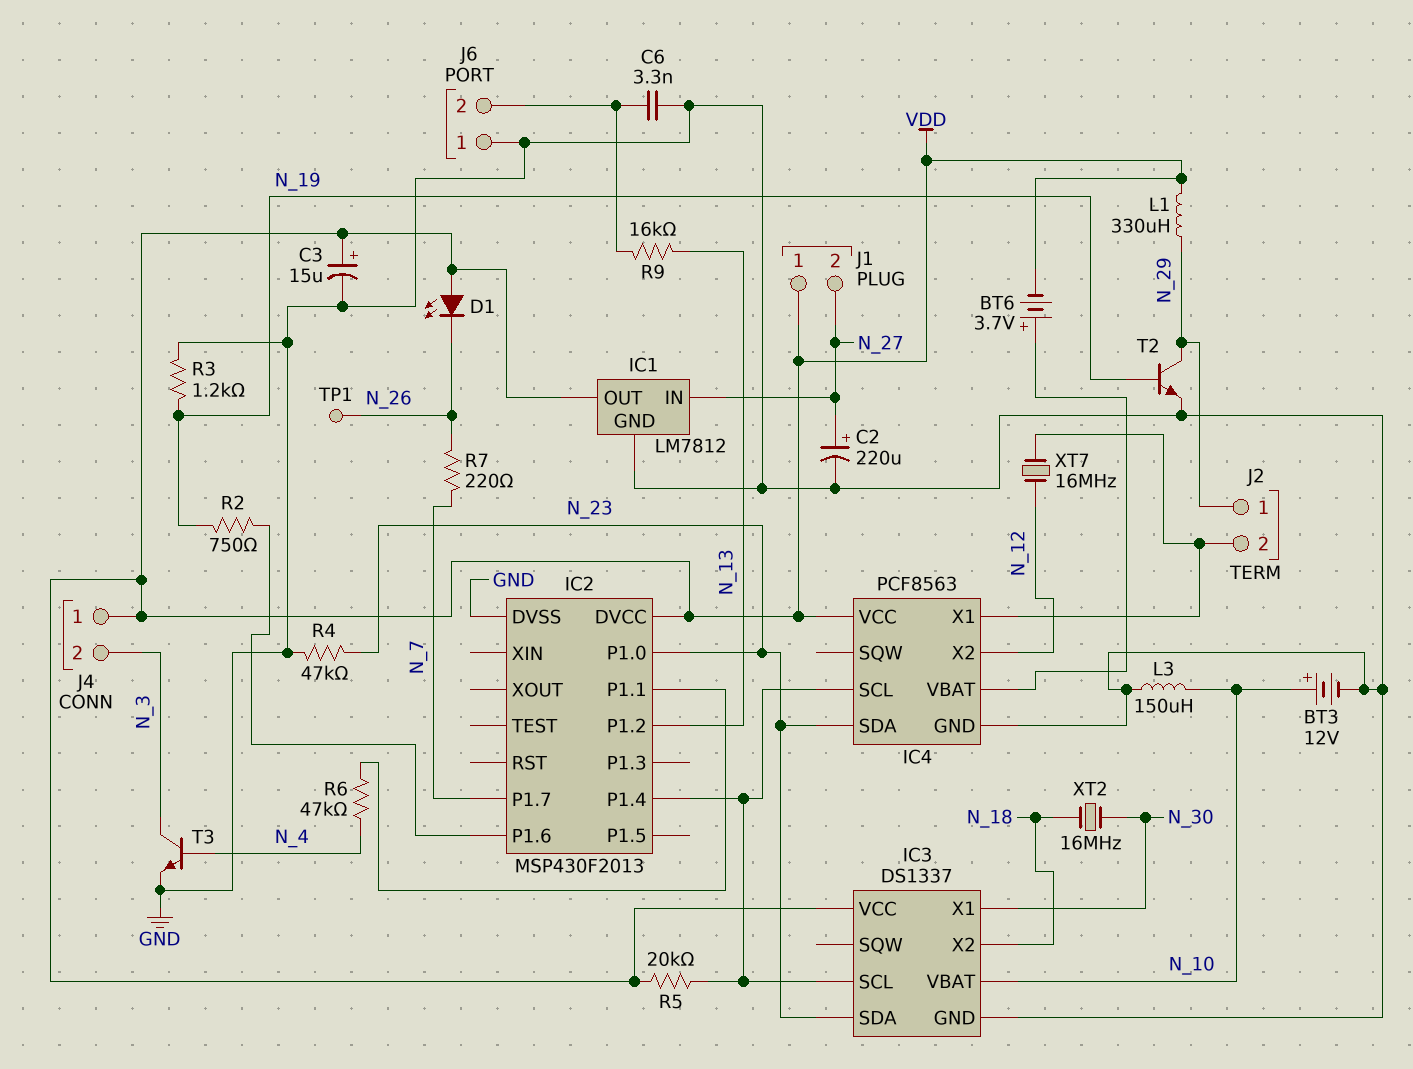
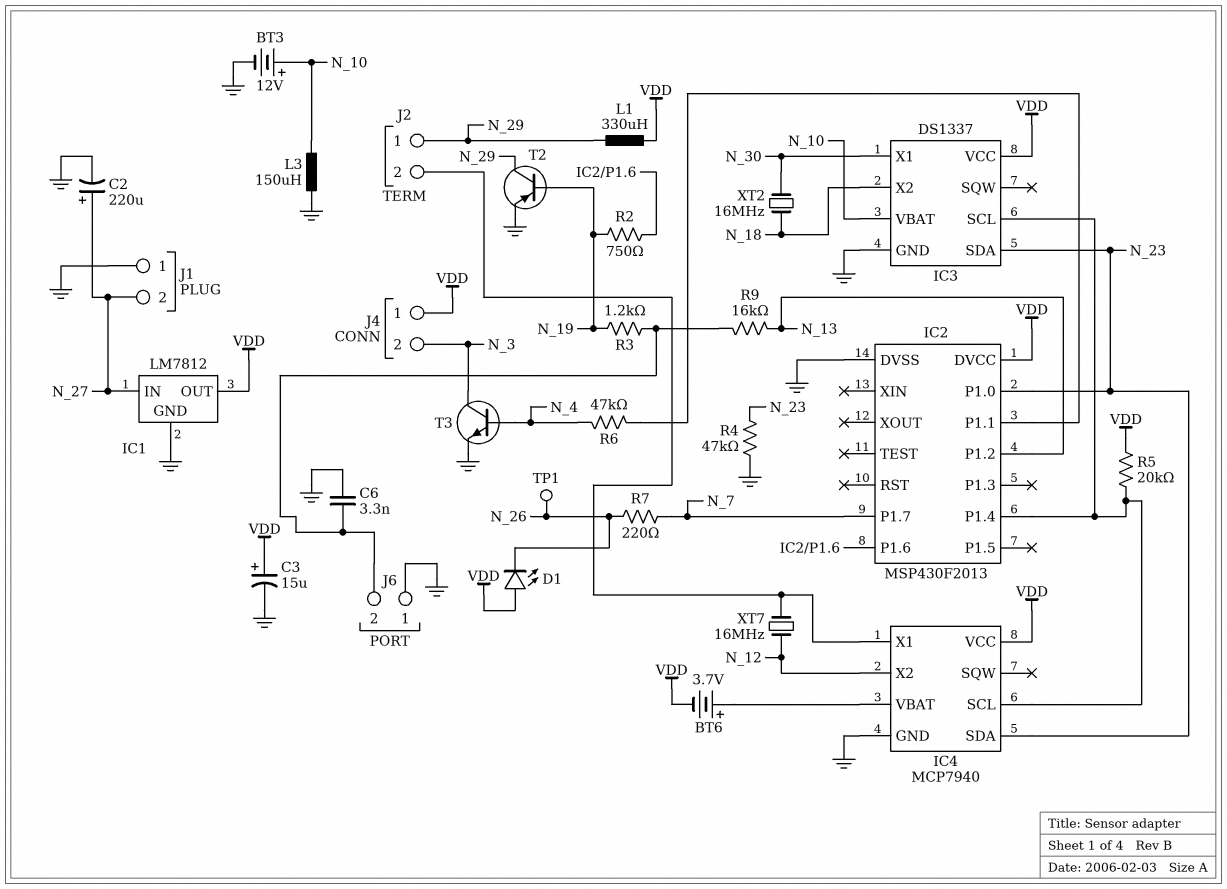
IC4: PCF8563 -> MCP7940
J1 pin 1: VDD -> GND
R3: 1.2k (GND, N_19) -> 1.2k (J6/2, N_19)
T2: NPN (B N_19, C N_29, E GND) -> PNP (B N_19, C N_29, E GND)

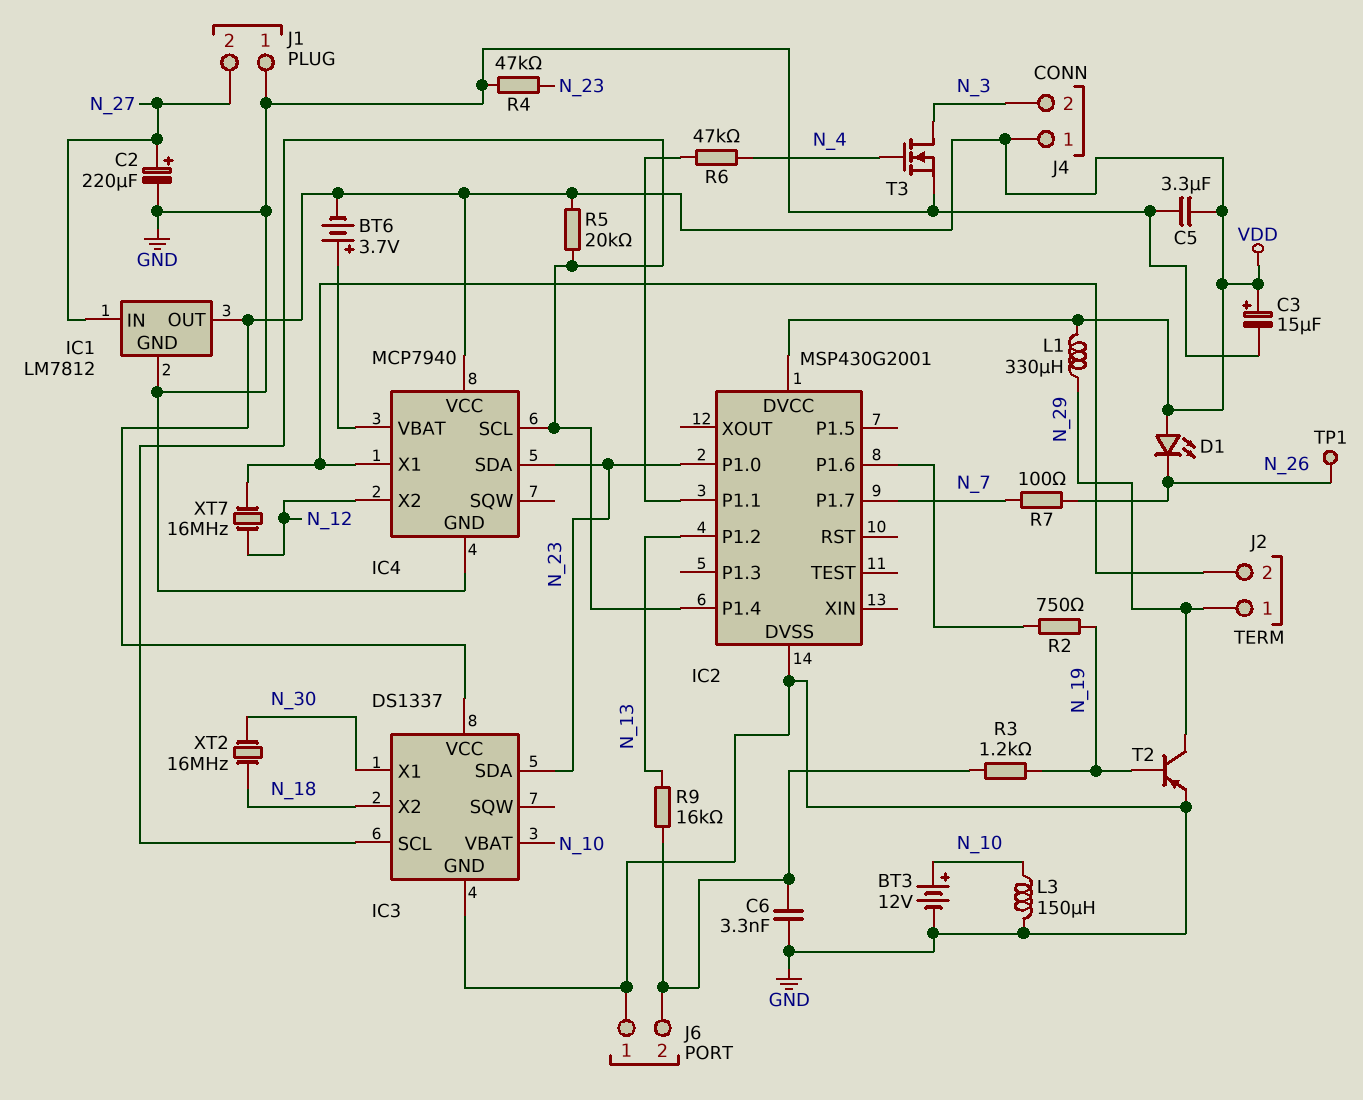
C5: none -> 3.3uF (GND, VDD)
IC2: MSP430F2013 -> MSP430G2001
R7: 220 (N_7, N_26) -> 100 (N_7, N_26)
T3: NPN (B N_4, C N_3, E GND) -> NMOS (G N_4, D N_3, S GND)

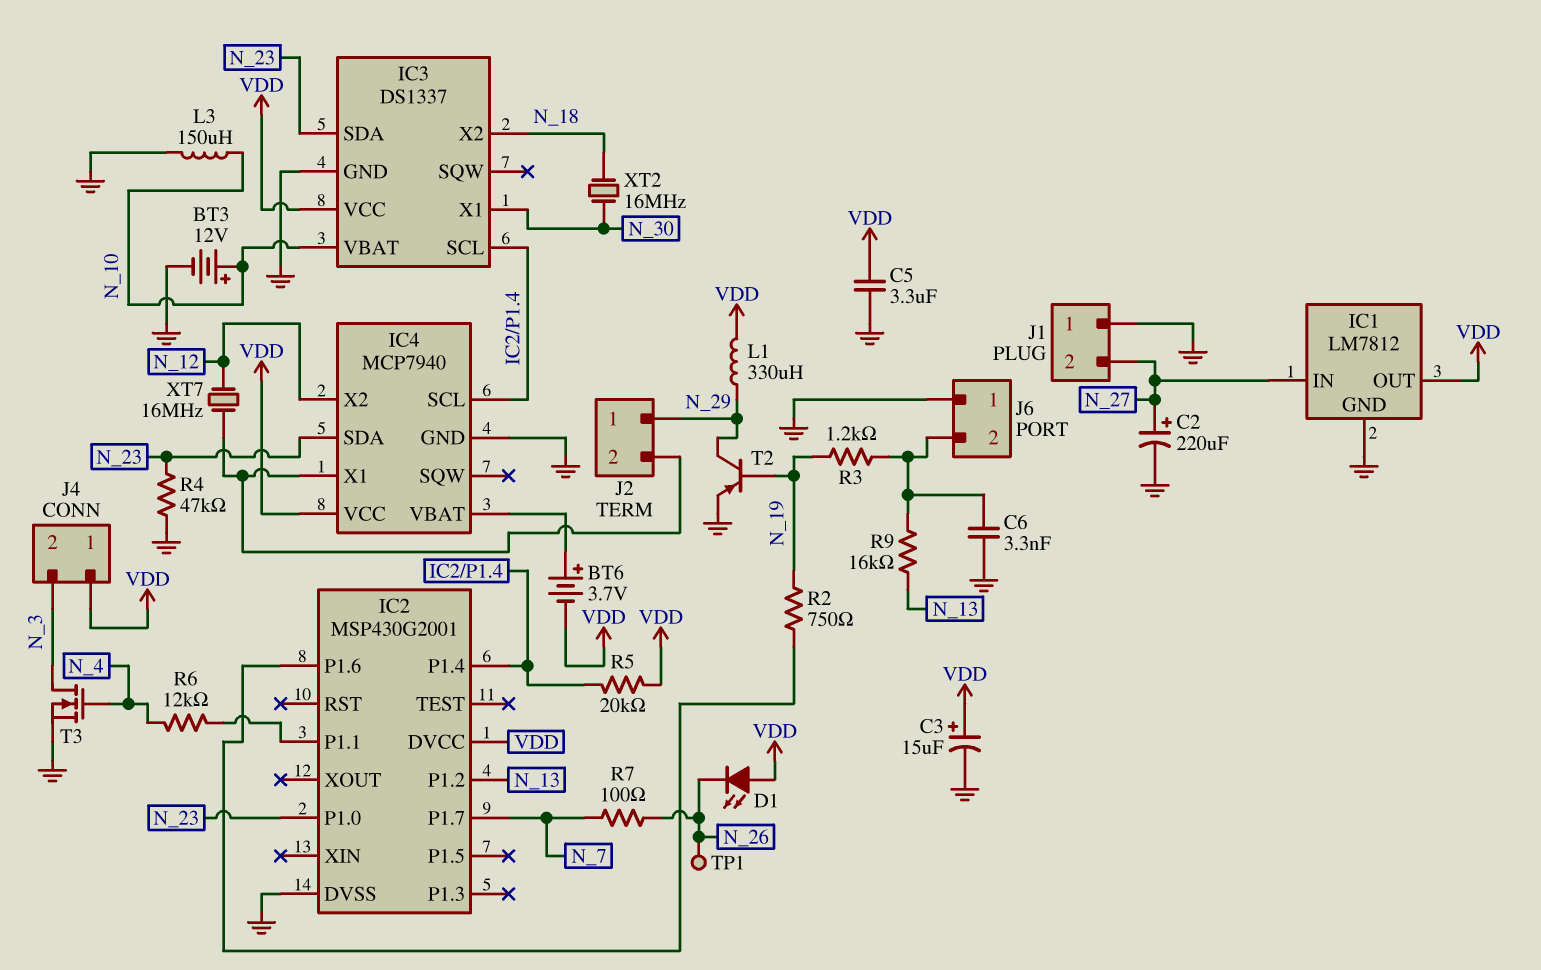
R6: 47k (IC2/P1.1, N_4) -> 12k (IC2/P1.1, N_4)

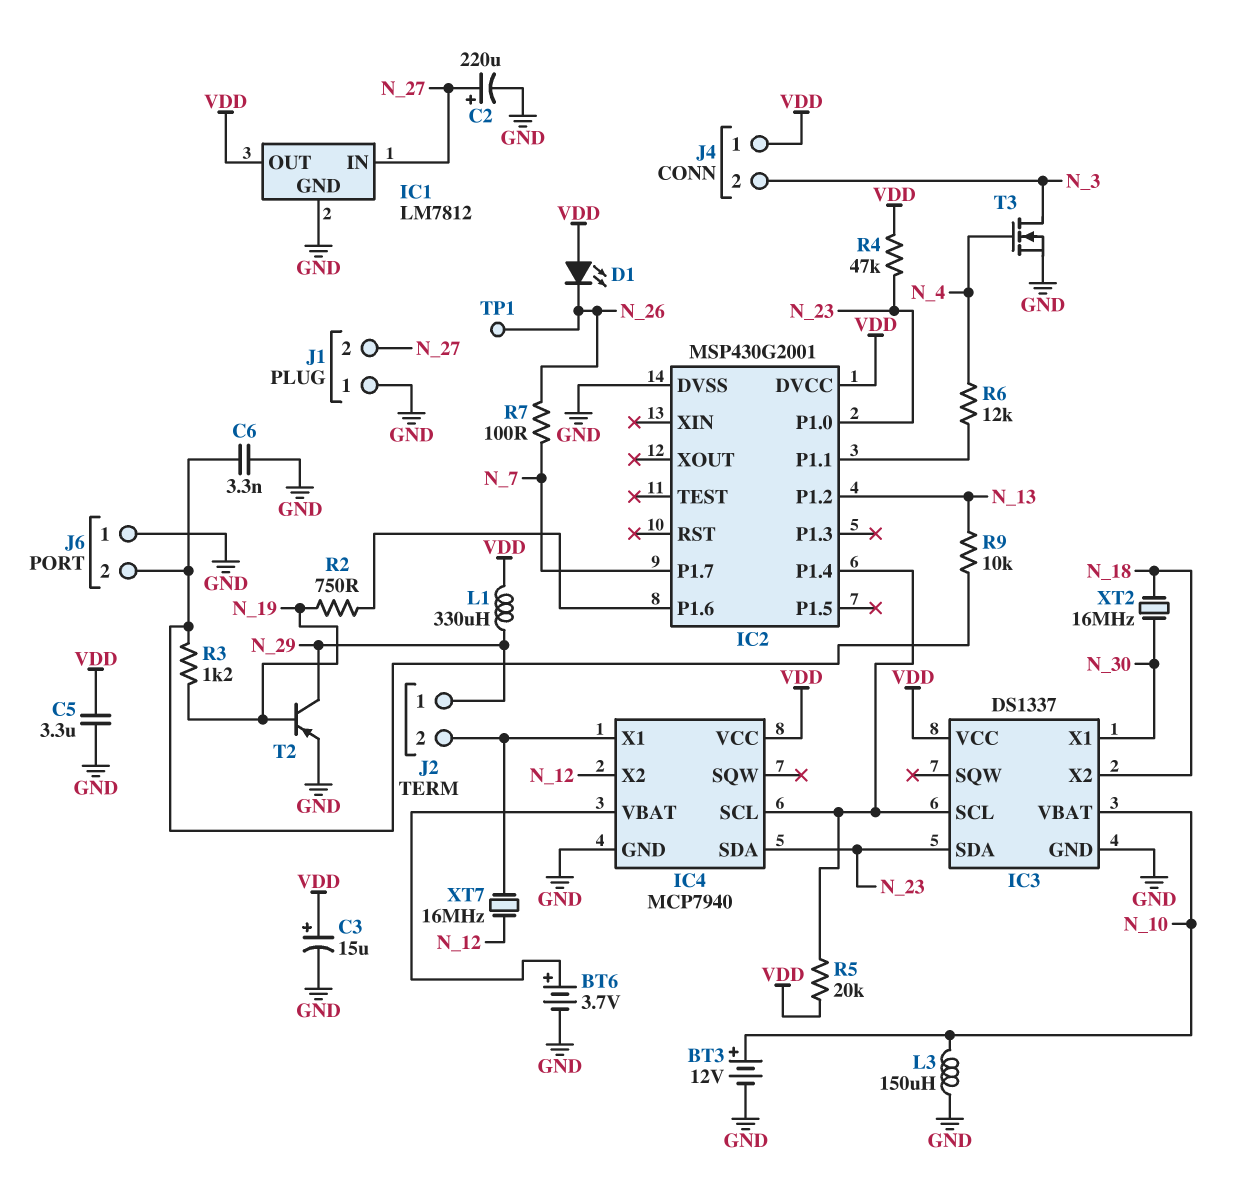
BT6: 3.7V (plus IC4/VBAT, minus VDD) -> 3.7V (plus IC4/VBAT, minus GND)
R4: 47k (GND, N_23) -> 47k (N_23, VDD)
R9: 16k (J6/2, N_13) -> 10k (J6/2, N_13)

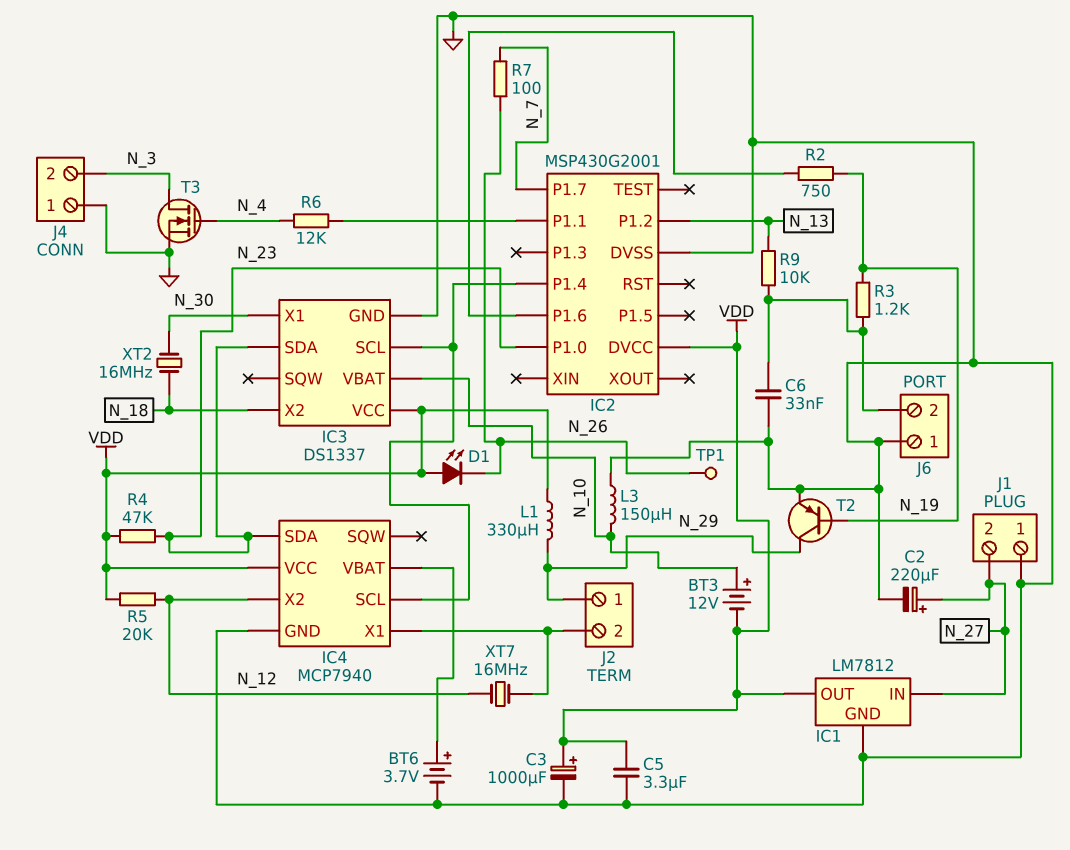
BT3: 12V (plus N_10, minus GND) -> 12V (plus N_10, minus VDD)
C3: 15uF (plus VDD, minus GND) -> 1000uF (plus VDD, minus GND)
C6: 3.3nF (GND, J6/2) -> 33nF (GND, J6/2)
J4 pin 1: VDD -> GND
R5: 20k (IC2/P1.4, VDD) -> 20k (N_12, VDD)

